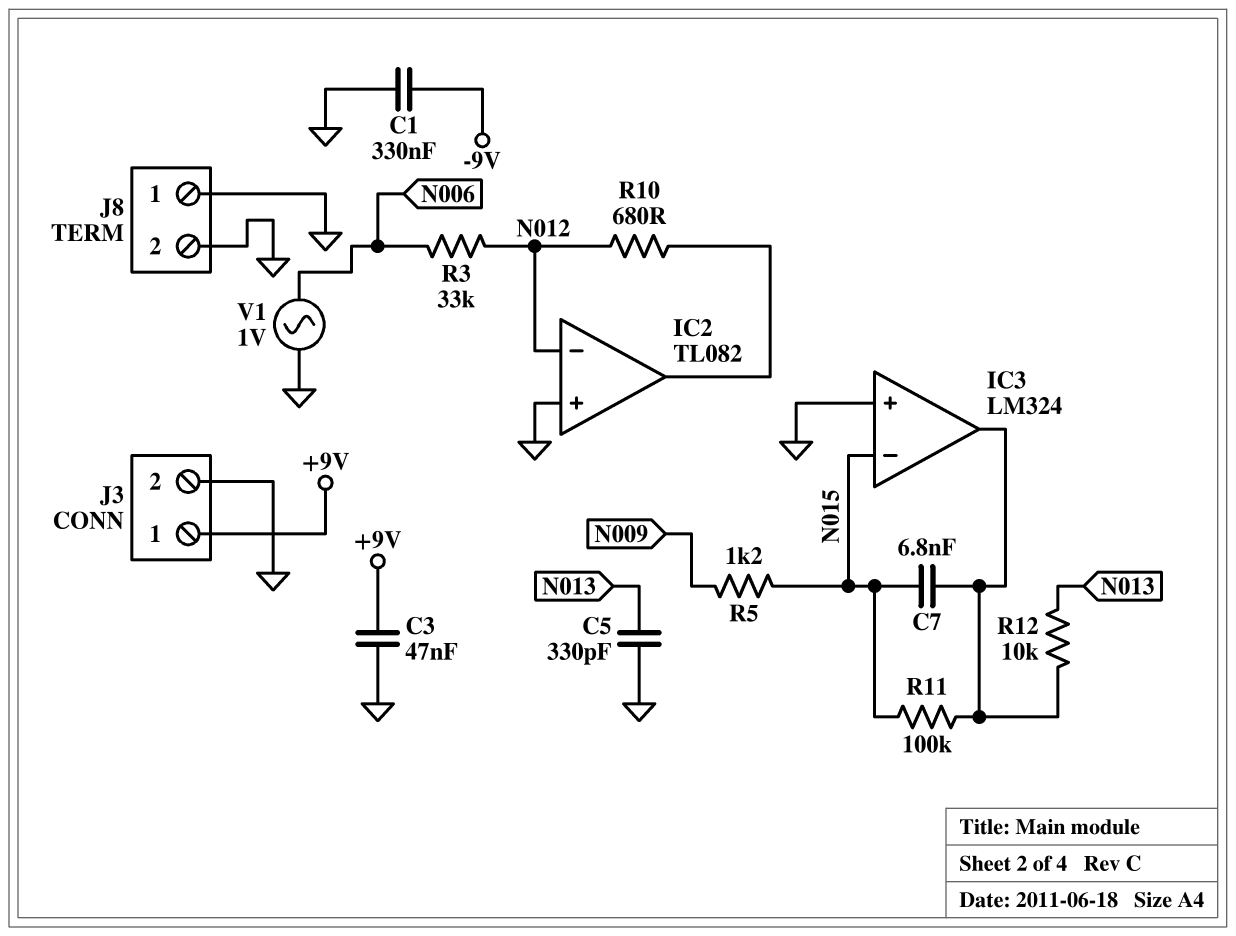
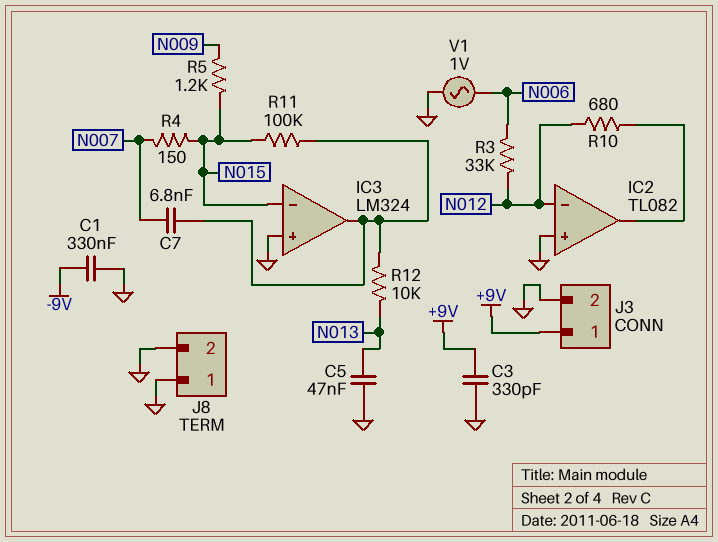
C3: 47nF (+9V, GND) -> 330pF (+9V, GND)
C5: 330pF (GND, N013) -> 47nF (GND, N013)
C7: 6.8nF (IC3/out, N015) -> 6.8nF (IC3/out, N007)
R4: none -> 150 (N007, N015)

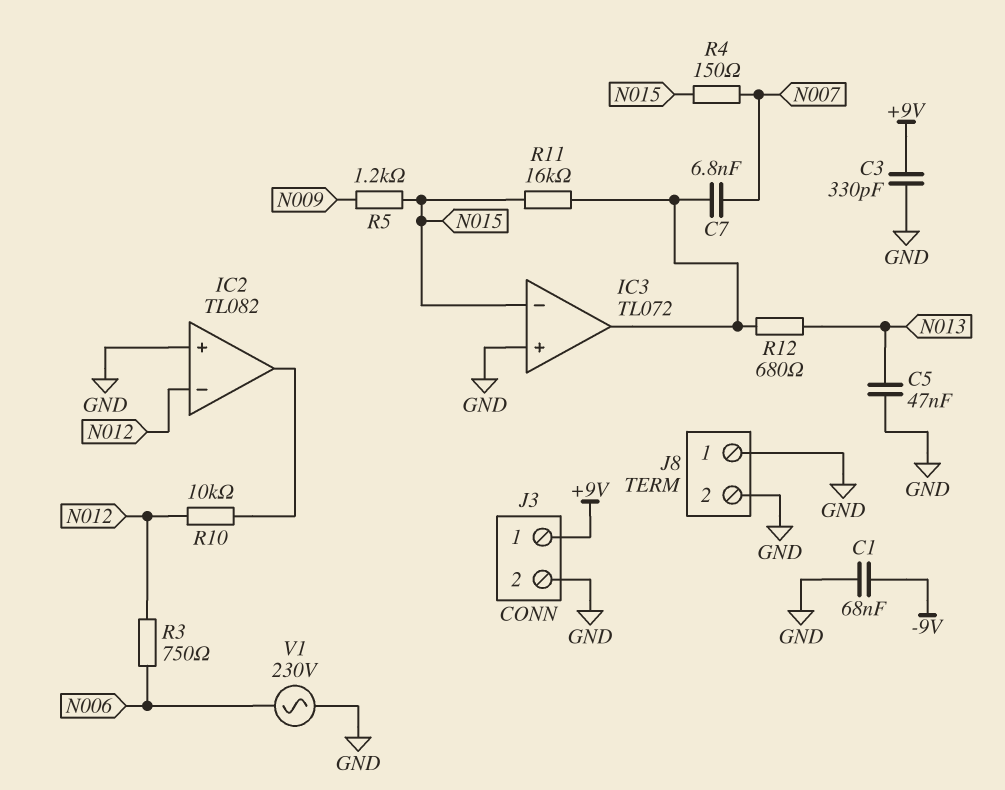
C1: 330nF (-9V, GND) -> 68nF (-9V, GND)
IC3: LM324 -> TL072
R3: 33k (N006, N012) -> 750 (N006, N012)
R10: 680 (IC2/out, N012) -> 10k (IC2/out, N012)
R11: 100k (IC3/out, N015) -> 16k (IC3/out, N015)
R12: 10k (IC3/out, N013) -> 680 (IC3/out, N013)
V1: AC 1V (GND, N006) -> AC 230V (GND, N006)

